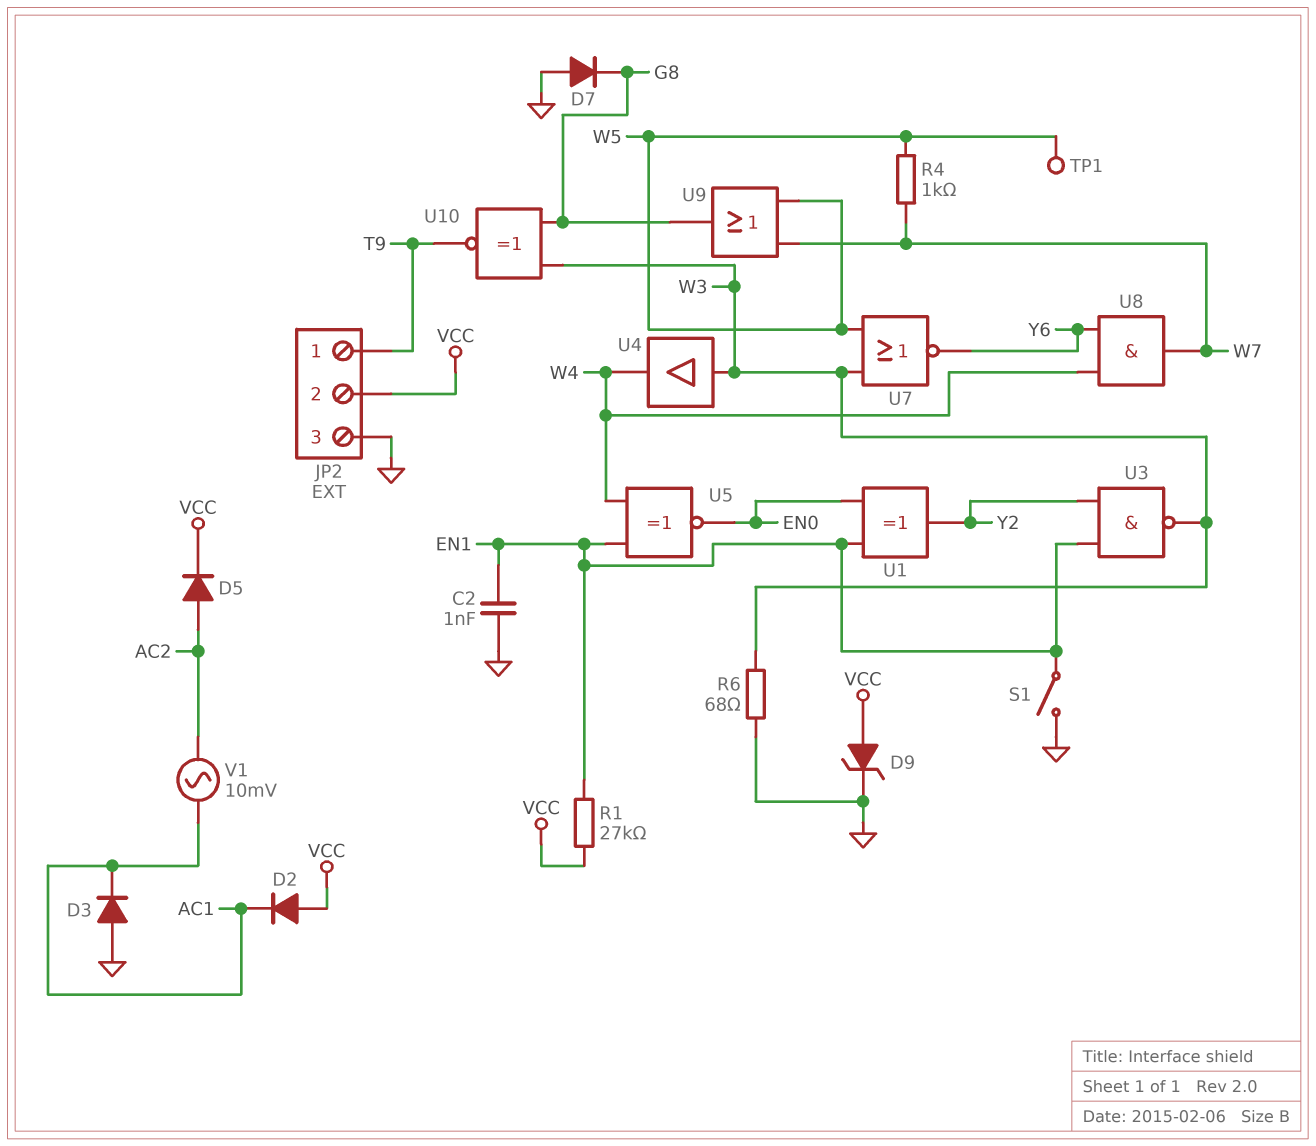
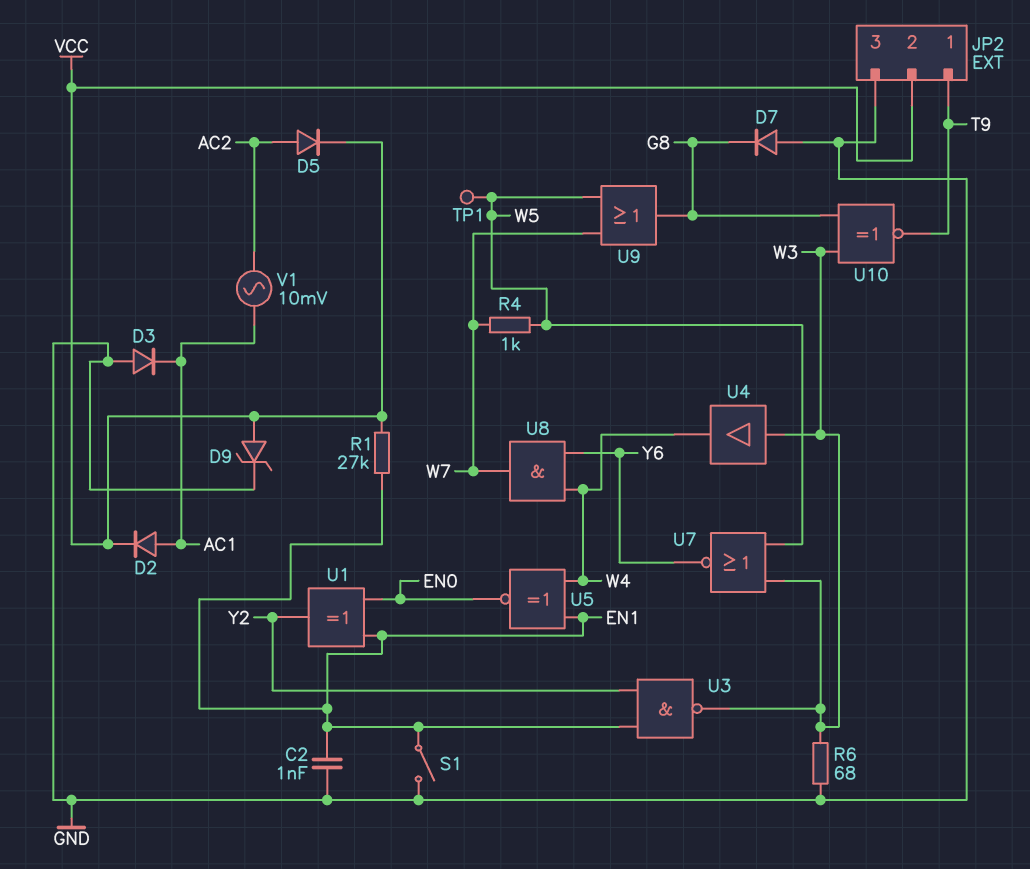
D2: diode (A VCC, K AC1) -> diode (A AC1, K VCC)

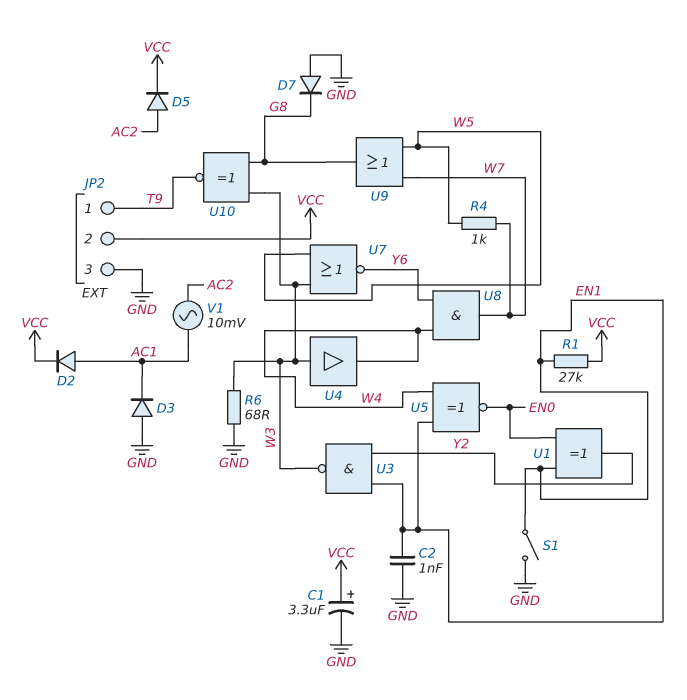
C1: none -> 3.3uF (plus VCC, minus GND)
D9: zener (A VCC, K GND) -> none
TP1: test point (W5) -> none

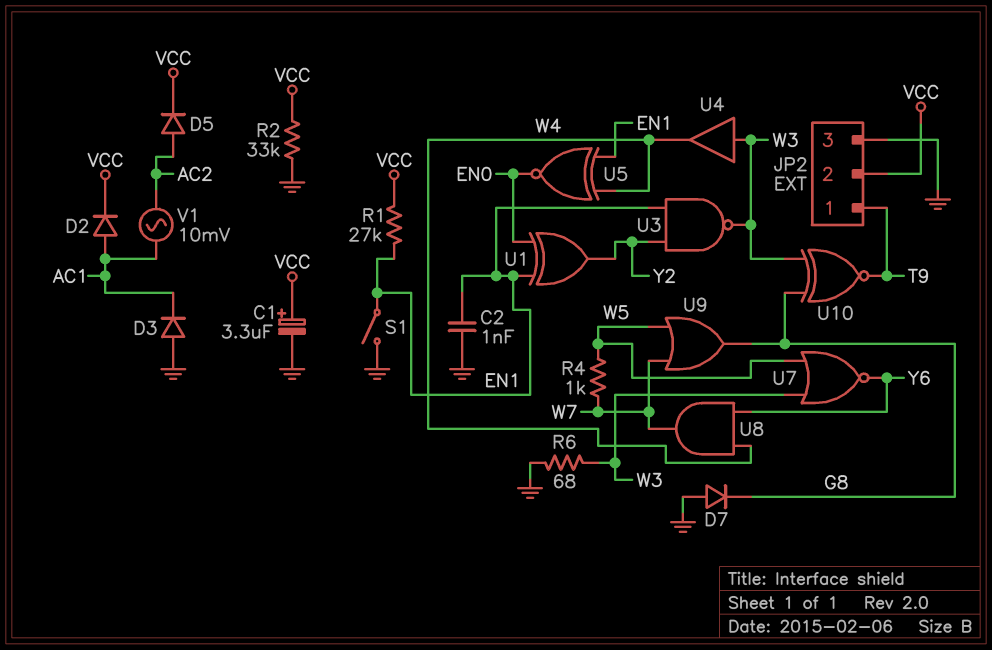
R2: none -> 33k (GND, VCC)

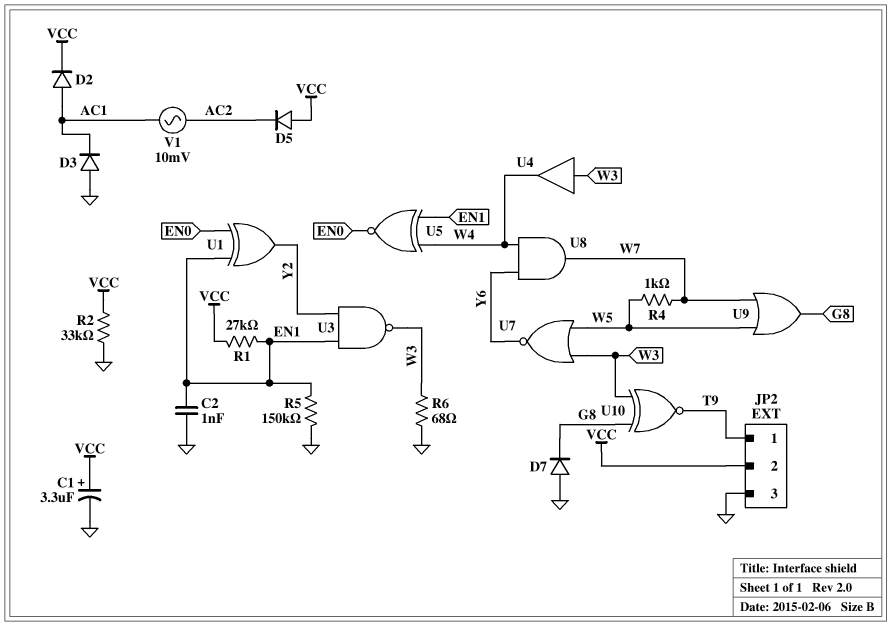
D5: diode (A AC2, K VCC) -> diode (A VCC, K AC2)
R5: none -> 150k (EN1, GND)
S1: switch (EN1, GND) -> none

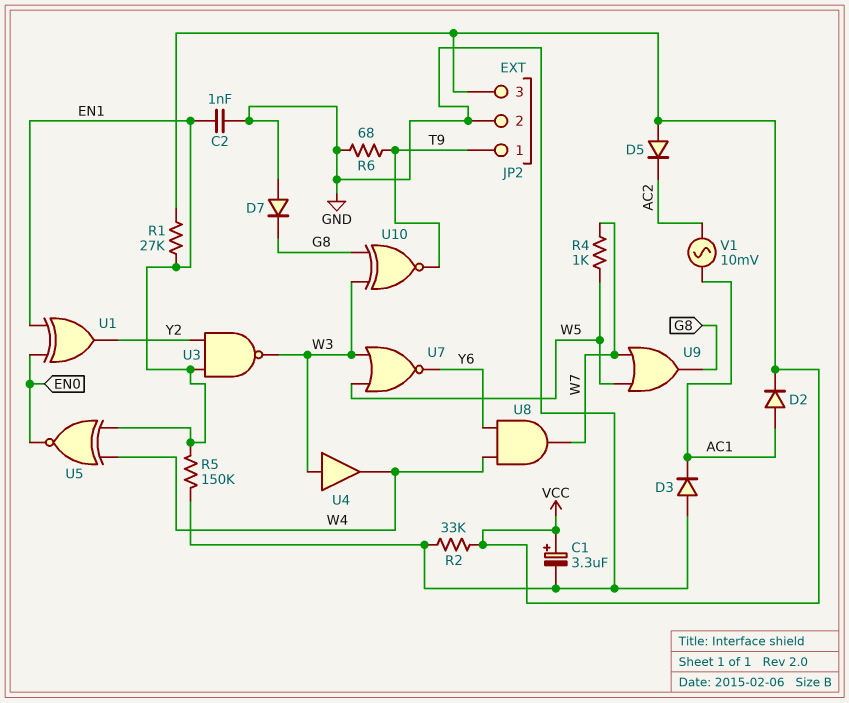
JP2 pin 2: VCC -> GND
JP2 pin 3: GND -> VCC
R6: 68 (GND, W3) -> 68 (GND, T9)

